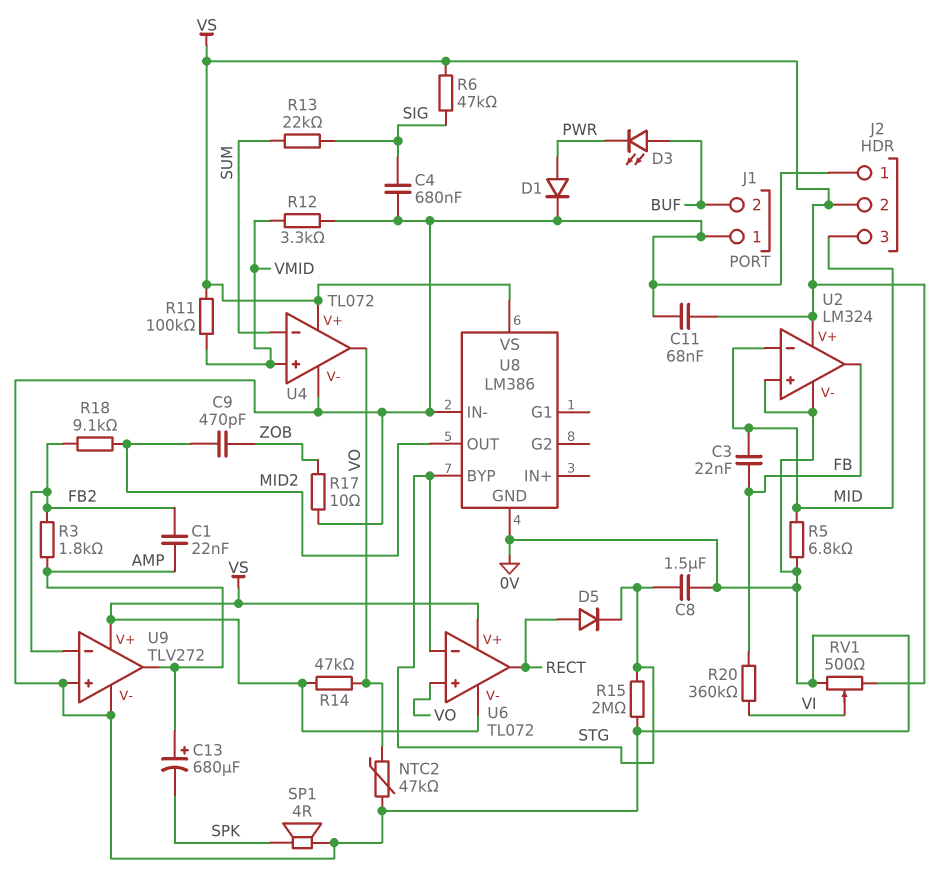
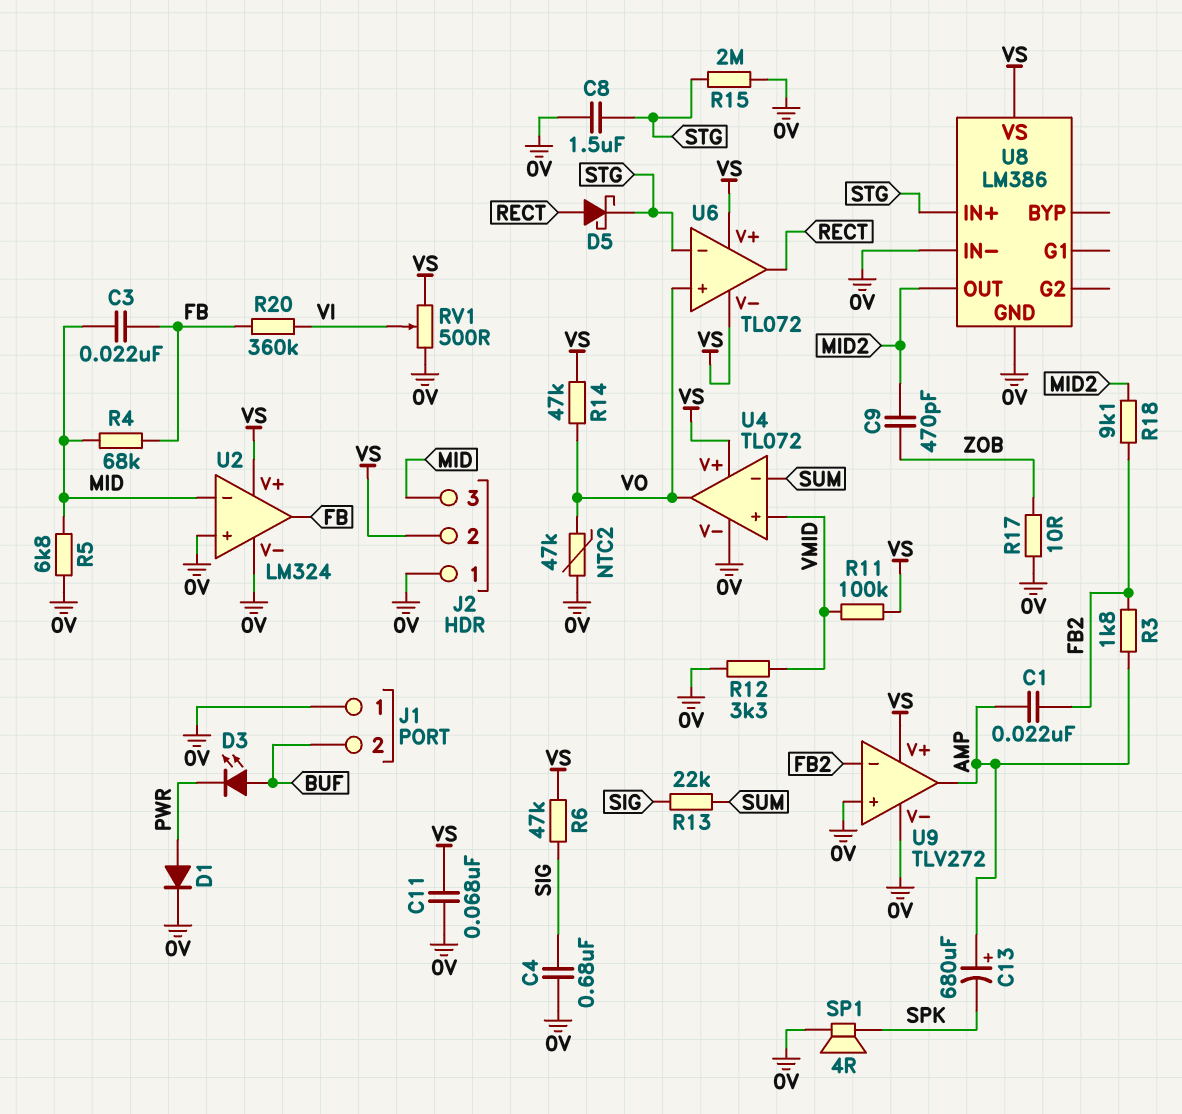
D5: diode (A RECT, K STG) -> schottky (A RECT, K STG)
R4: none -> 68k (FB, MID)
U8 pin BYP: STG -> none
U8 pin IN+: none -> STG

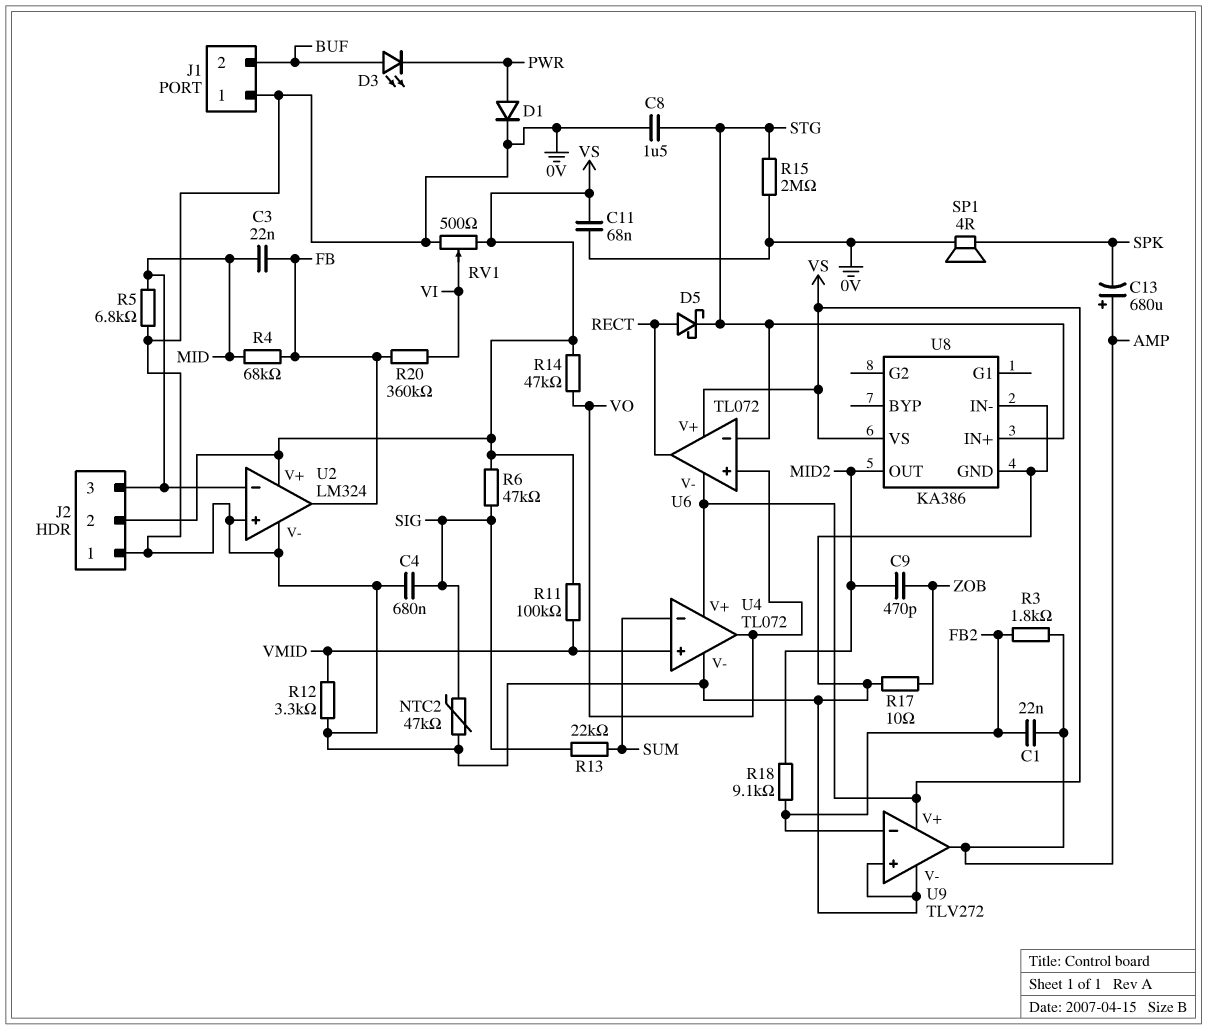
NTC2: 47k (0V, VO) -> 47k (0V, SIG)
U8: LM386 -> KA386

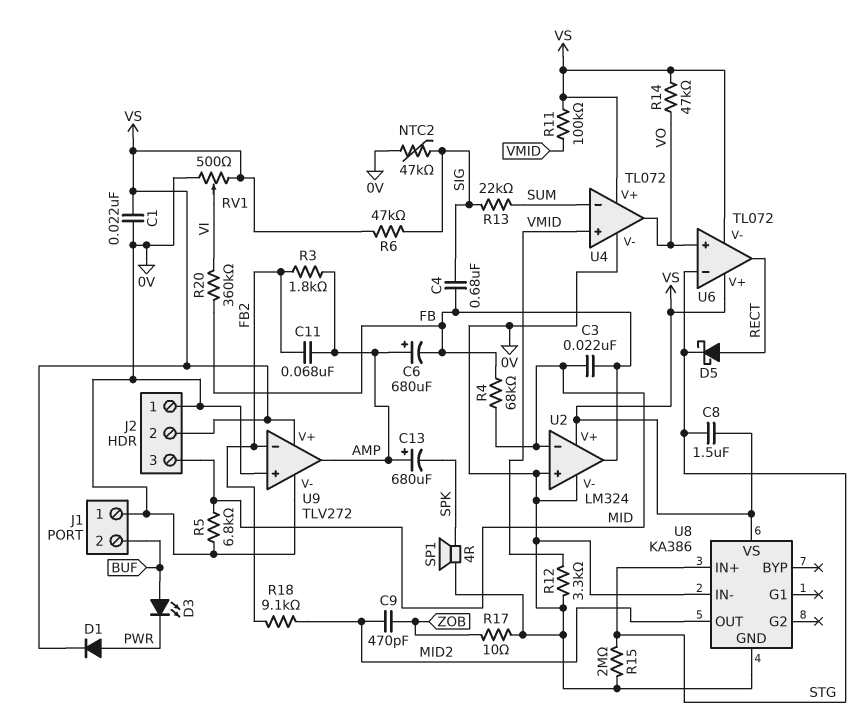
C1: 22nF (AMP, FB2) -> 22nF (0V, VS)
C4: 680nF (0V, SIG) -> 680nF (FB, SIG)
C6: none -> 680uF (plus AMP, minus FB)
C8: 1.5uF (0V, STG) -> 1.5uF (STG, VS)
C11: 68nF (0V, VS) -> 68nF (AMP, FB2)
D1: diode (A PWR, K 0V) -> diode (A PWR, K VS)

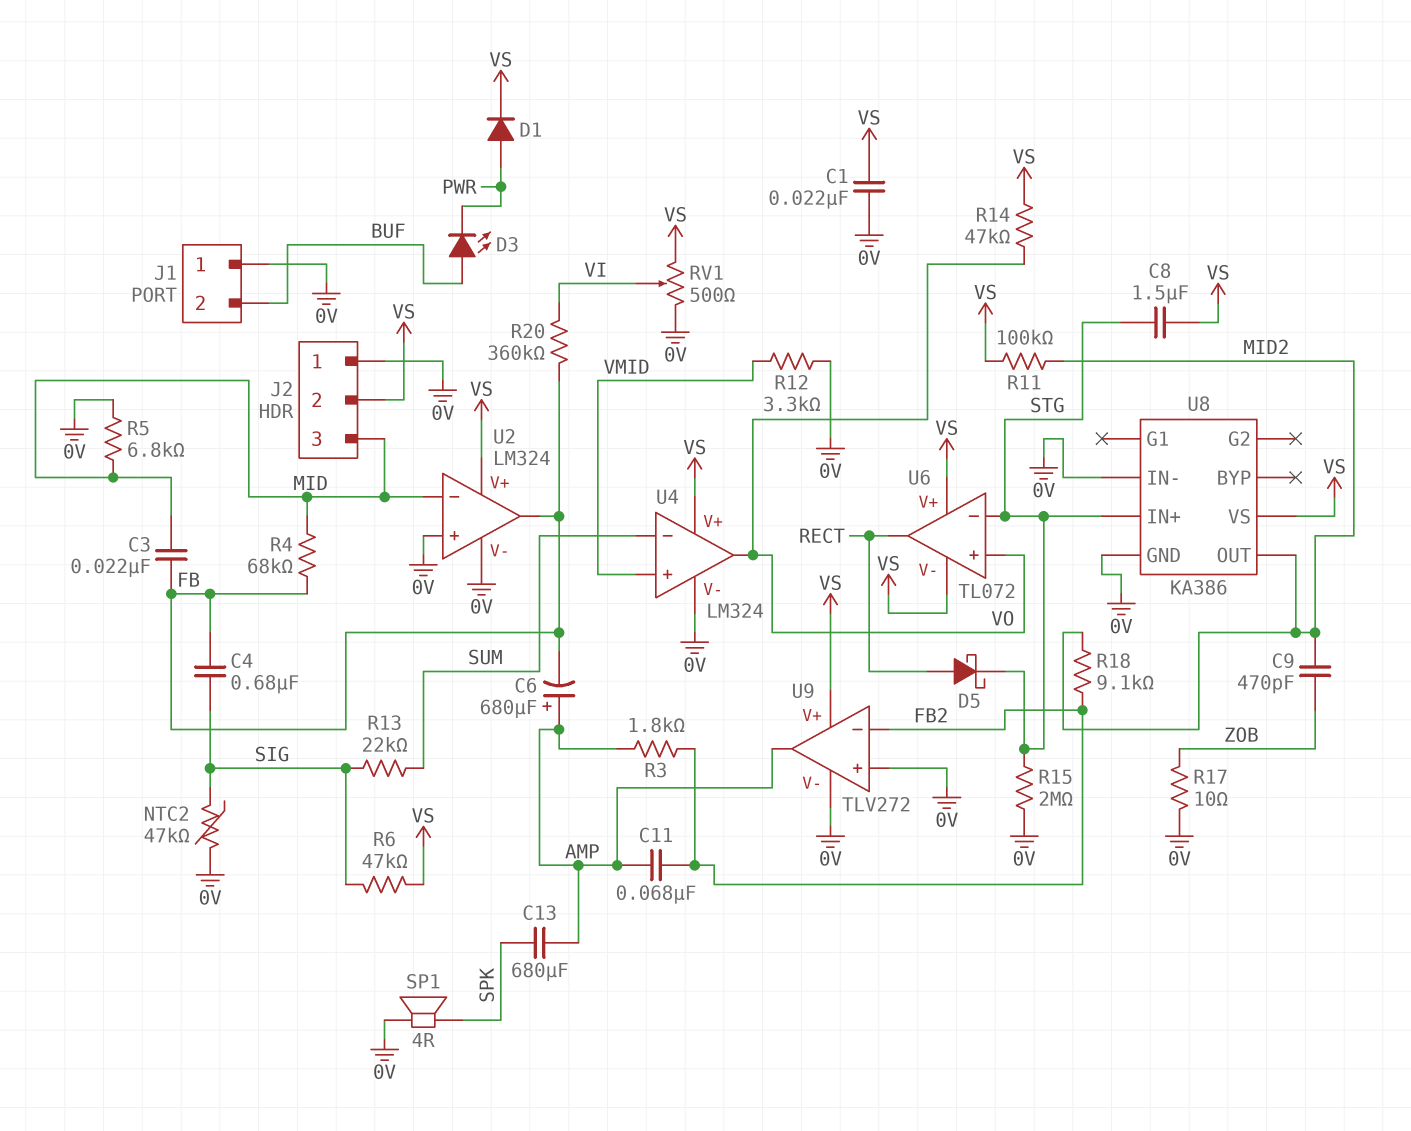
C13: 680uF (plus AMP, minus SPK) -> 680uF (AMP, SPK)
R11: 100k (VMID, VS) -> 100k (MID2, VS)
U4: TL072 -> LM324

